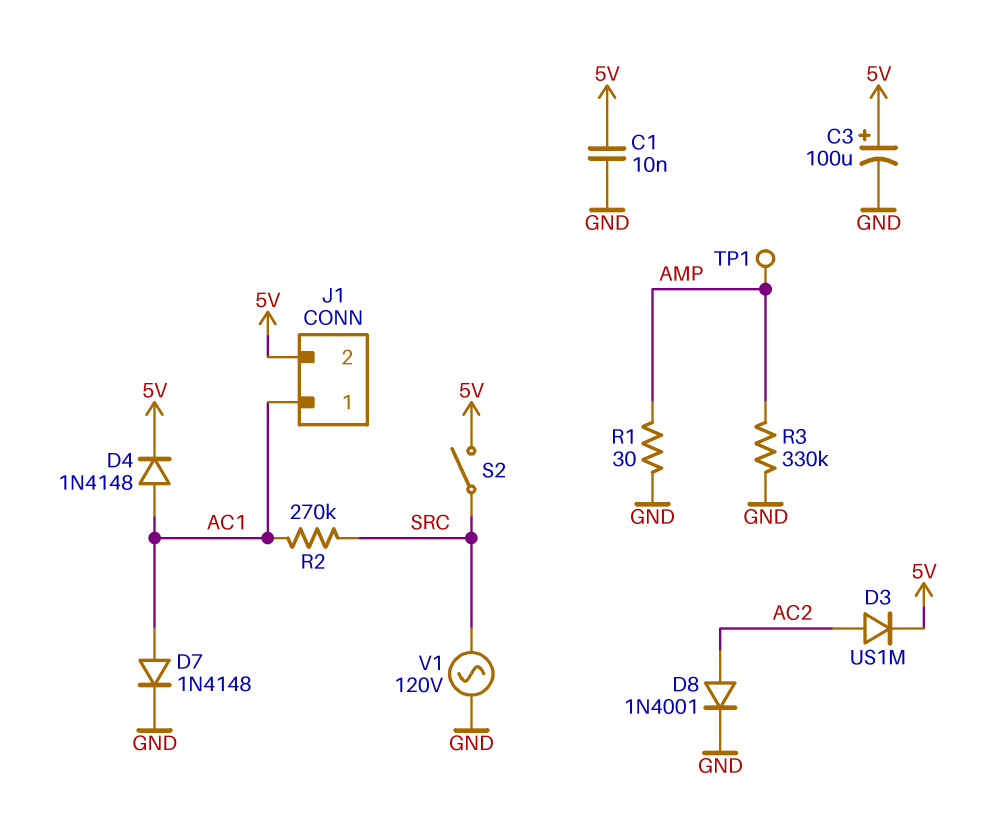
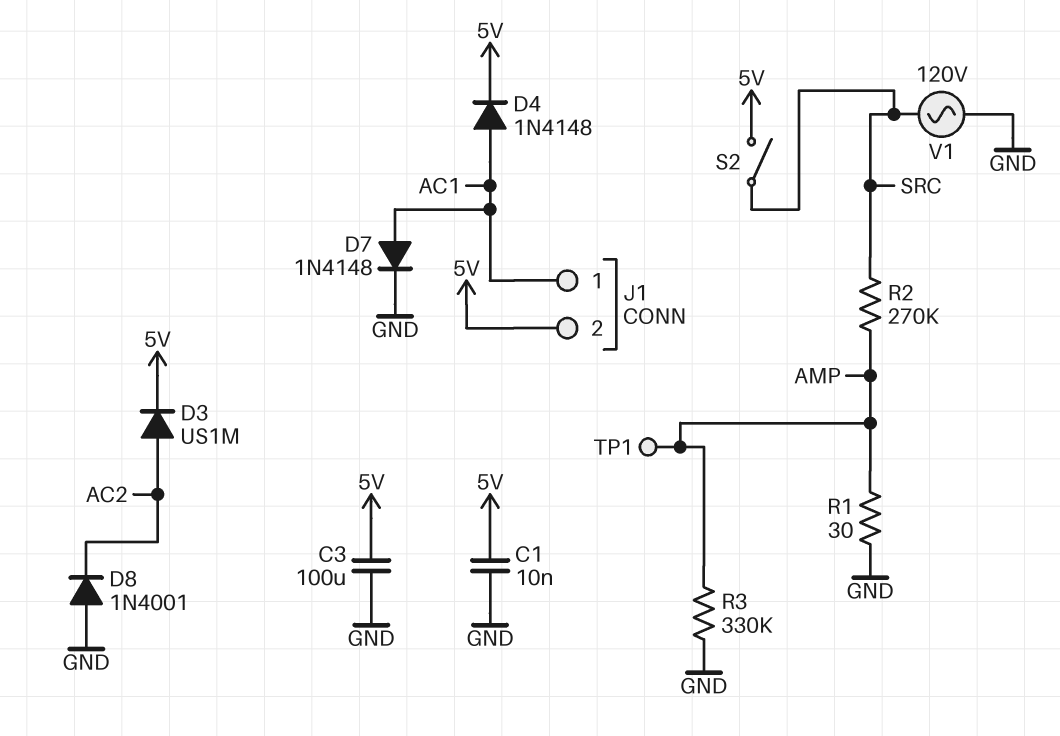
C3: 100uF (plus 5V, minus GND) -> 100uF (5V, GND)
D8: diode 1N4001 (A AC2, K GND) -> diode 1N4001 (A GND, K AC2)
R2: 270k (AC1, SRC) -> 270k (AMP, SRC)

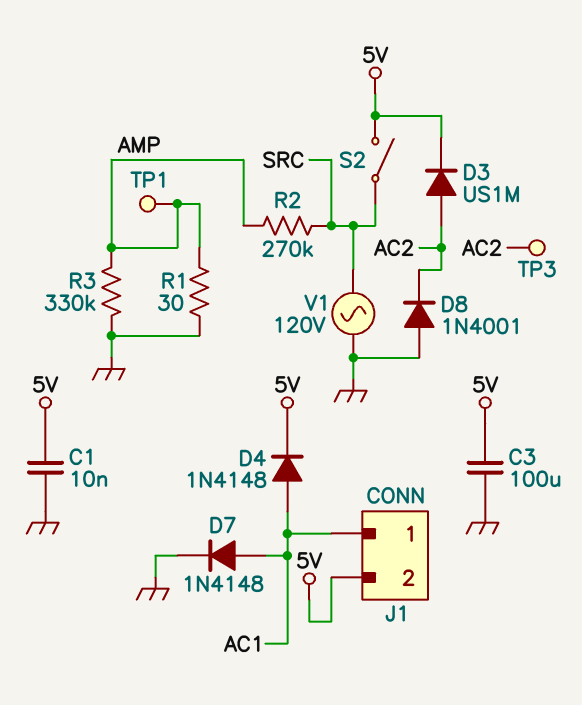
TP3: none -> test point (AC2)

